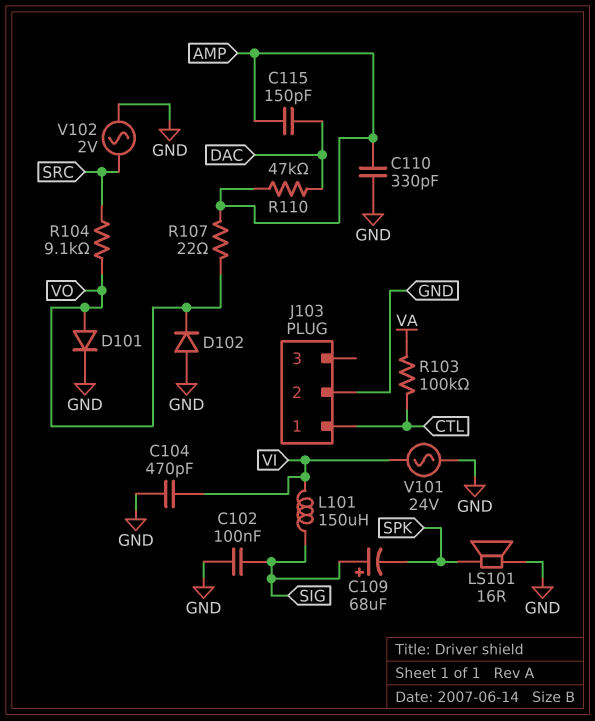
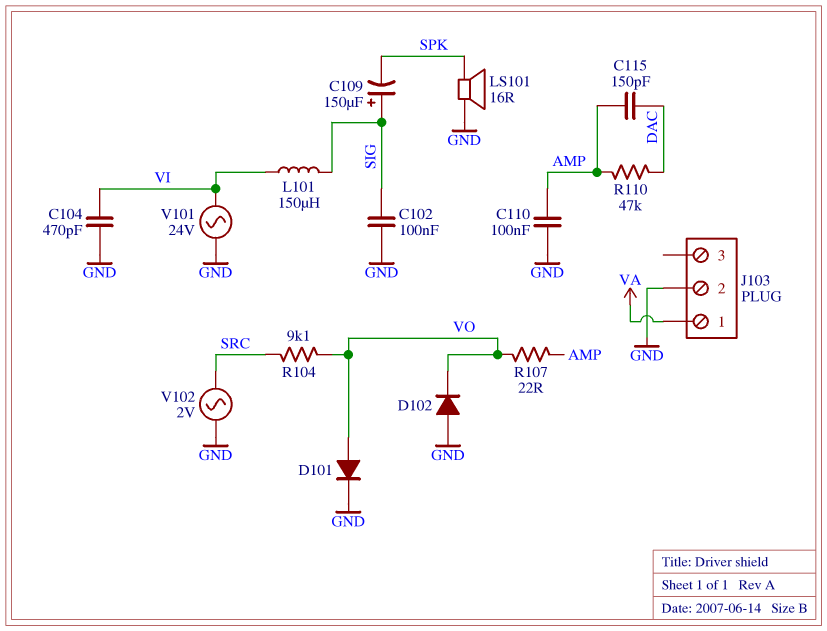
C109: 68uF (plus SIG, minus SPK) -> 150uF (plus SIG, minus SPK)
C110: 330pF (AMP, GND) -> 100nF (AMP, GND)
J103 pin 1: CTL -> VA
R103: 100k (CTL, VA) -> none

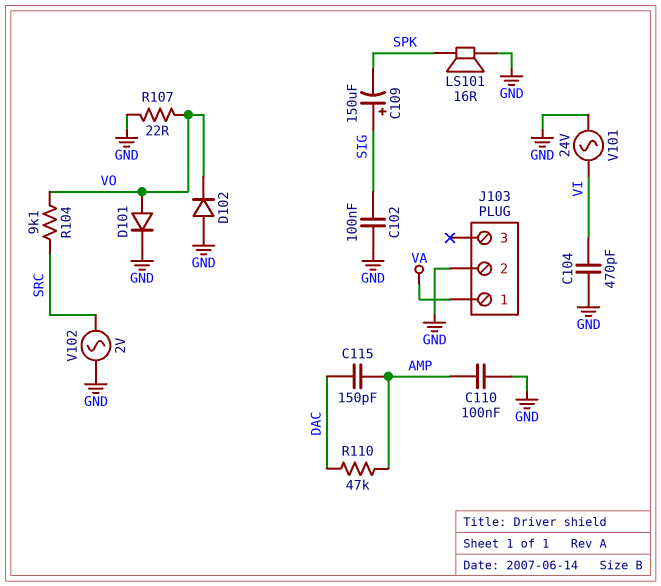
L101: 150uH (SIG, VI) -> none
R107: 22 (AMP, VO) -> 22 (GND, VO)

